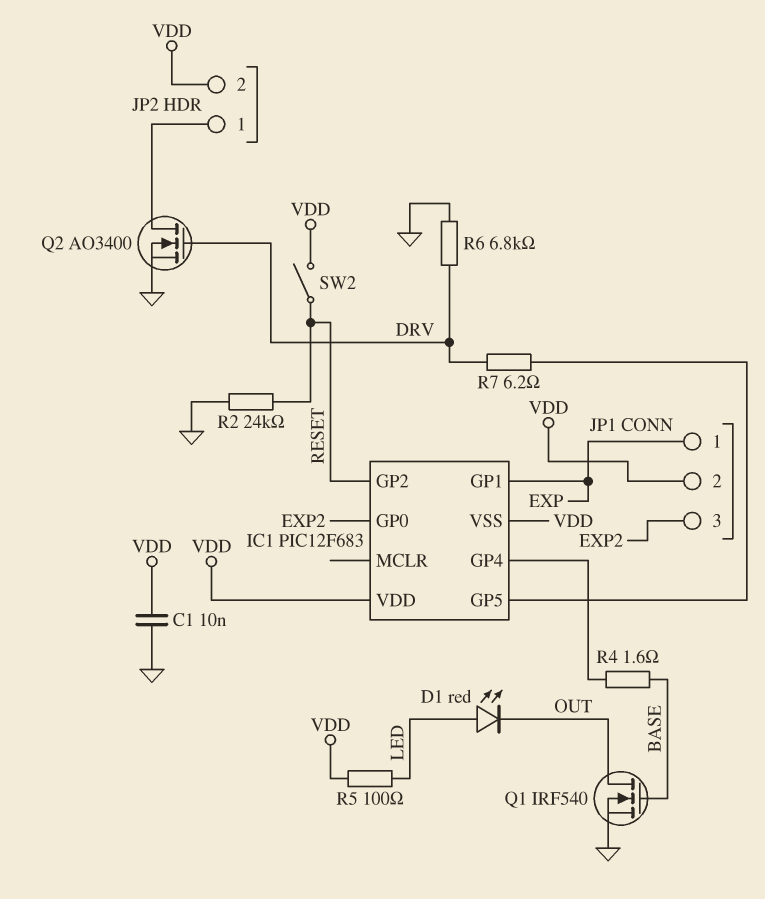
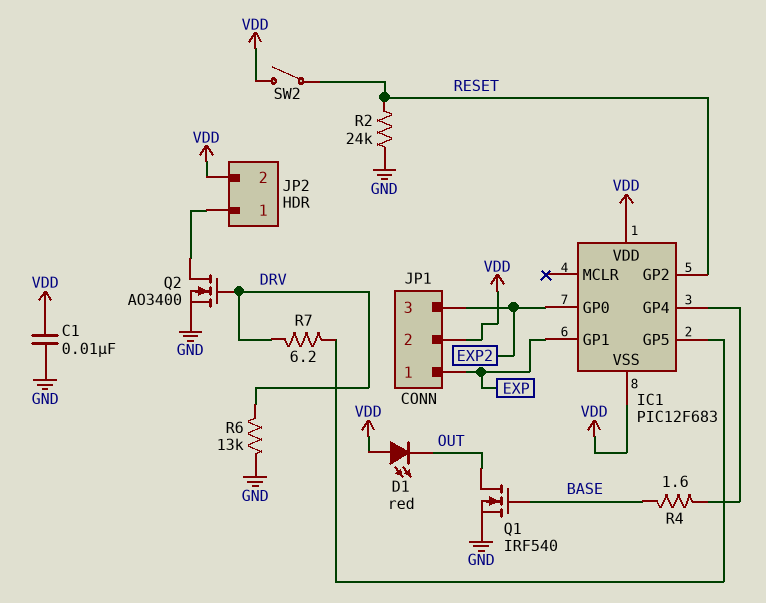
D1: LED red (A LED, K OUT) -> LED red (A VDD, K OUT)
R5: 100 (LED, VDD) -> none
R6: 6.8k (DRV, GND) -> 13k (DRV, GND)

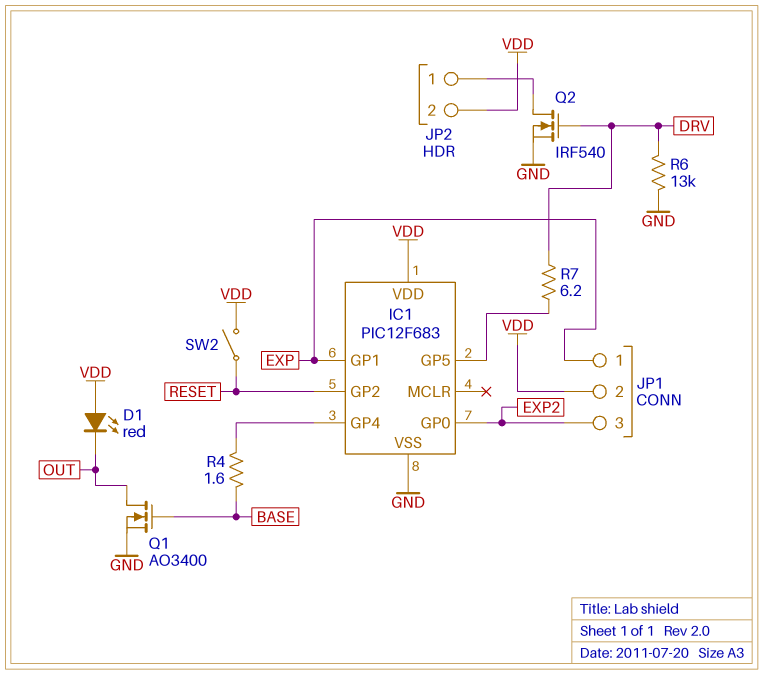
C1: 10nF (GND, VDD) -> none
IC1 pin VSS: VDD -> GND
Q1: NMOS IRF540 (G BASE, D OUT, S GND) -> NMOS AO3400 (G BASE, D OUT, S GND)
Q2: NMOS AO3400 (G DRV, D JP2/1, S GND) -> NMOS IRF540 (G DRV, D JP2/1, S GND)
R2: 24k (GND, RESET) -> none

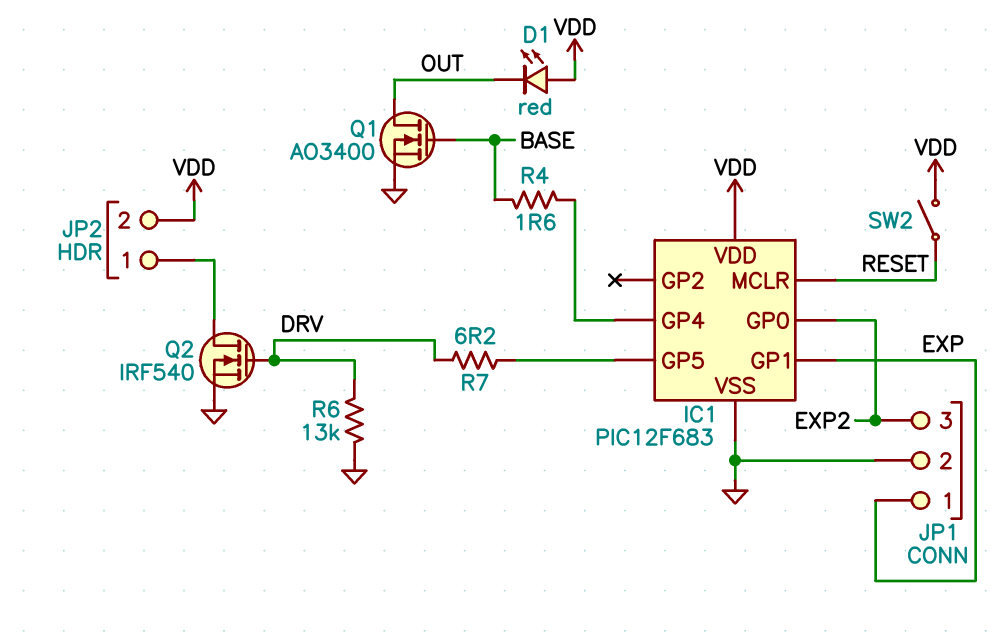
IC1 pin GP2: RESET -> none
IC1 pin MCLR: none -> RESET
JP1 pin 2: VDD -> GND

